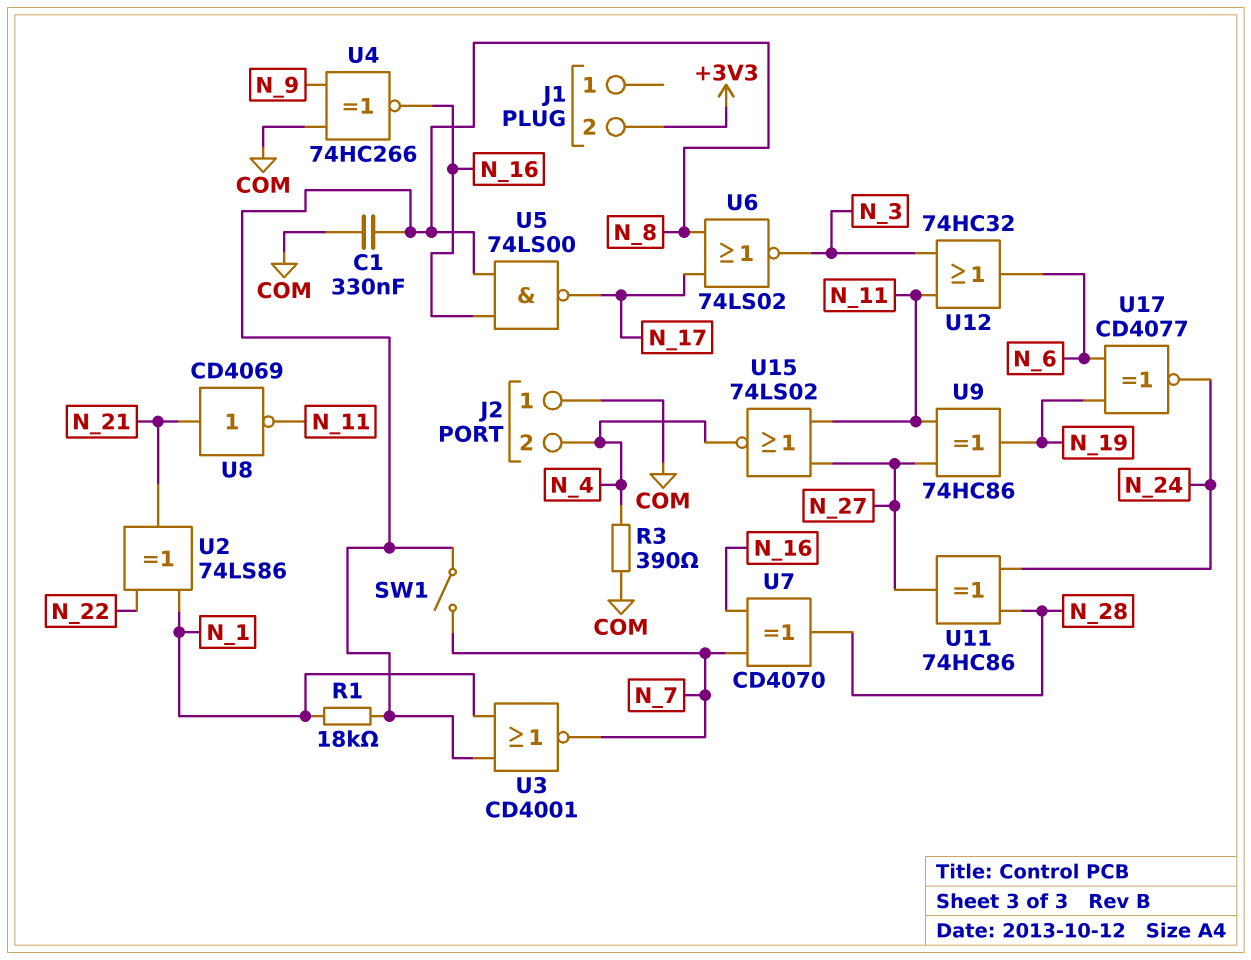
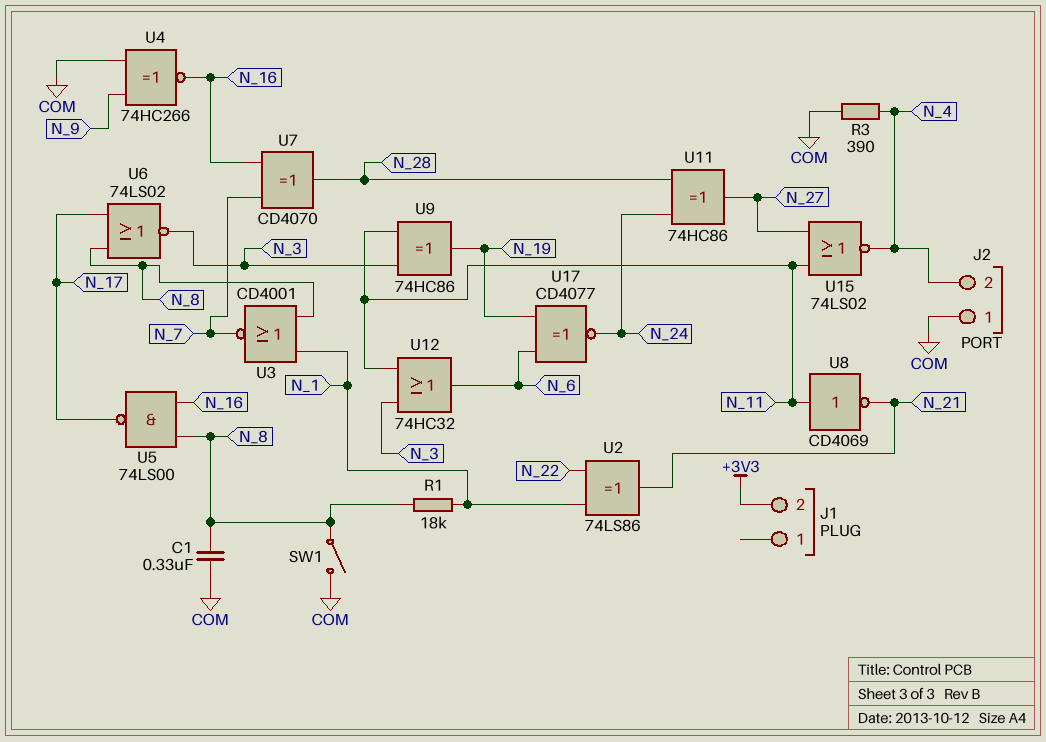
SW1: switch (N_7, N_8) -> switch (COM, N_8)
U8: NOT CD4069 (in N_21, out N_11) -> NOT CD4069 (in N_11, out N_21)
U9: XOR 74HC86 (in N_11, in N_27, out N_19) -> XOR 74HC86 (in N_3, in N_11, out N_19)

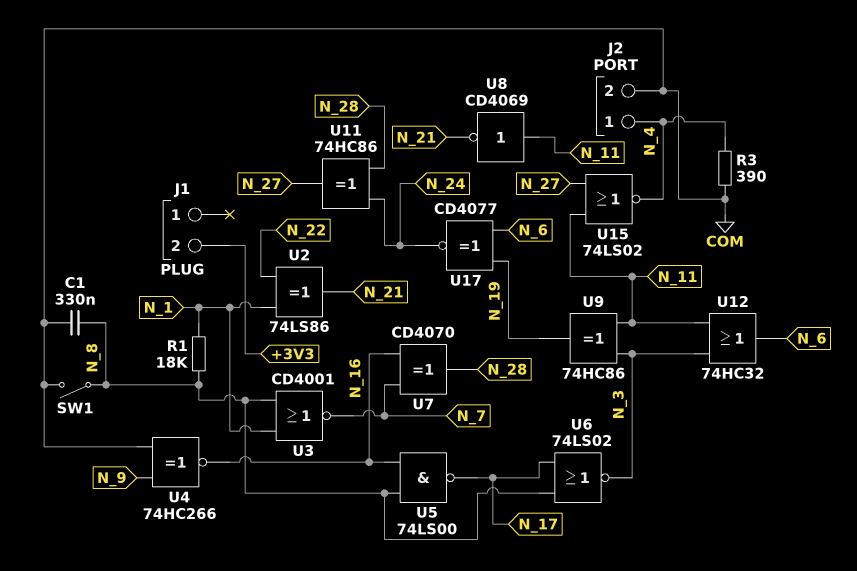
J2 pin 1: COM -> N_4
J2 pin 2: N_4 -> COM

